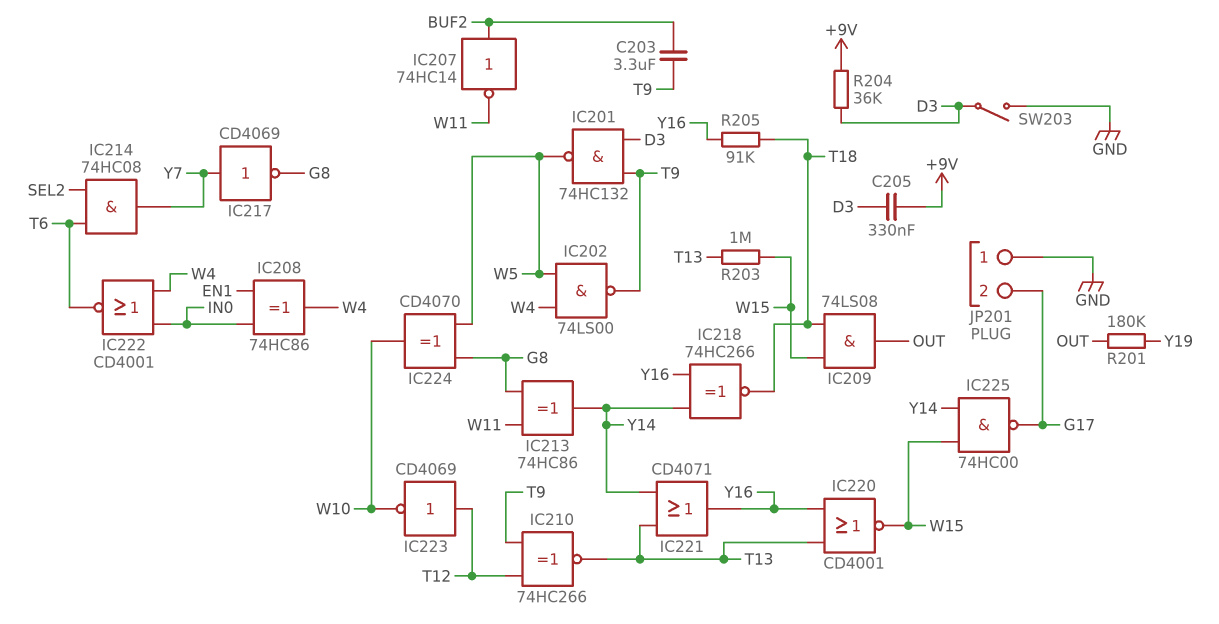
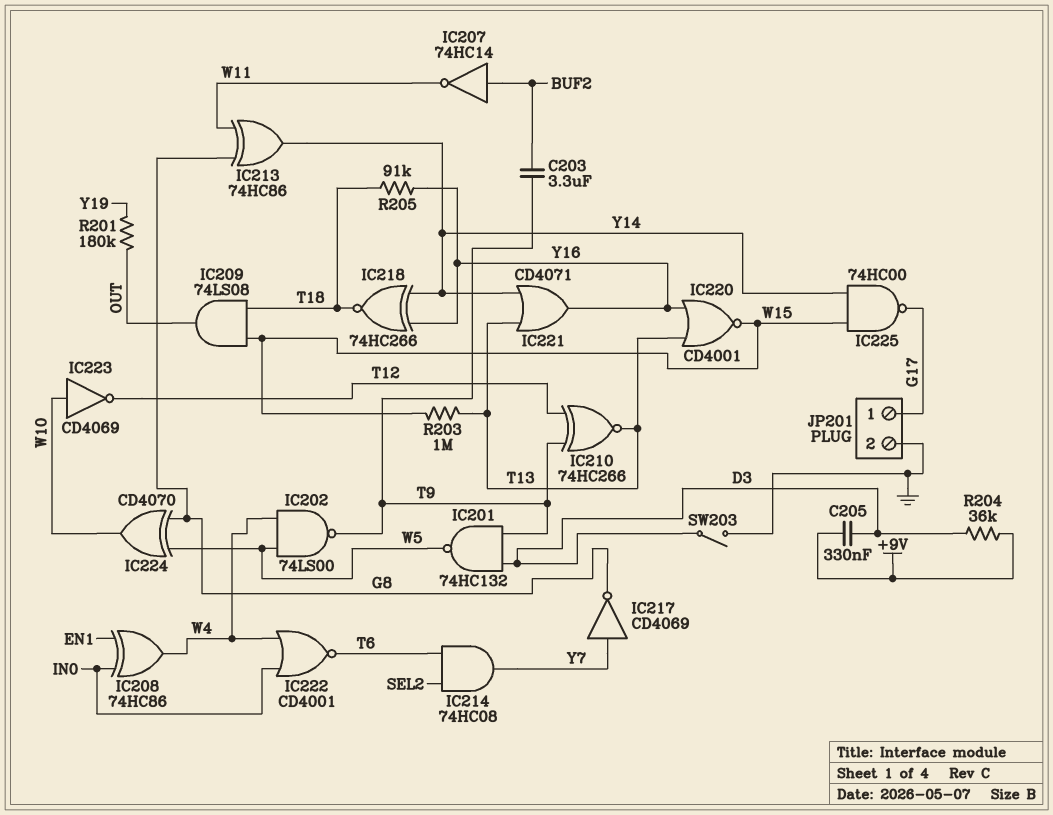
IC223: NOT CD4069 (in T12, out W10) -> NOT CD4069 (in W10, out T12)
JP201 pin 1: GND -> G17
JP201 pin 2: G17 -> GND

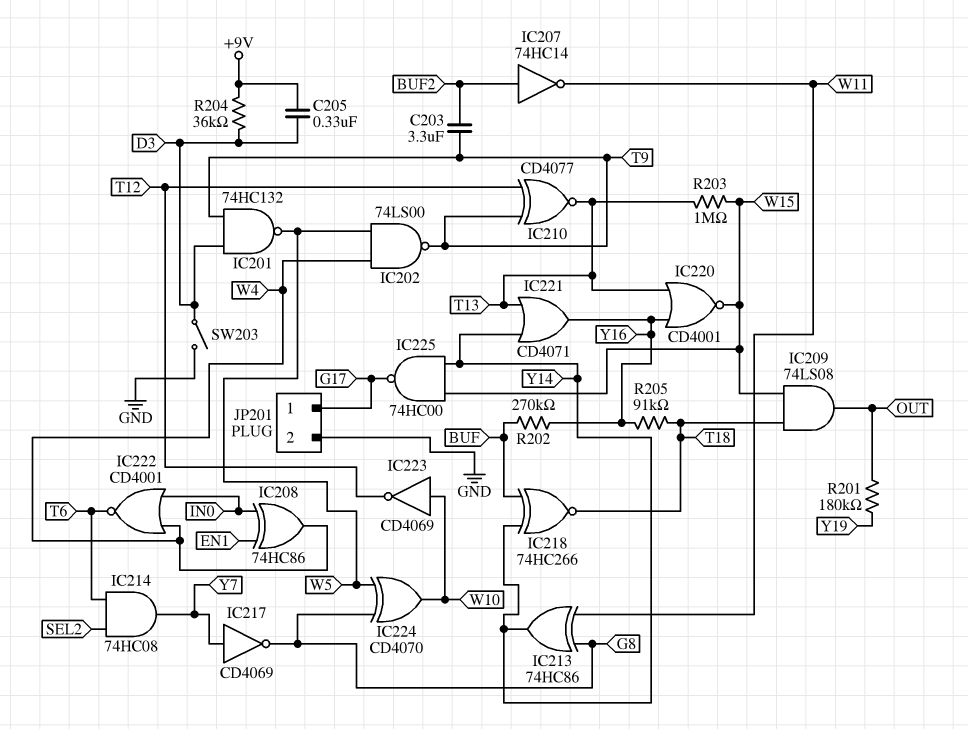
IC210: XNOR 74HC266 (in T9, in T12, out T13) -> XNOR CD4077 (in T9, in T12, out T13)
IC218: XNOR 74HC266 (in Y14, in Y16, out T18) -> XNOR 74HC266 (in BUF, in Y14, out T18)
R202: none -> 270k (BUF, Y16)

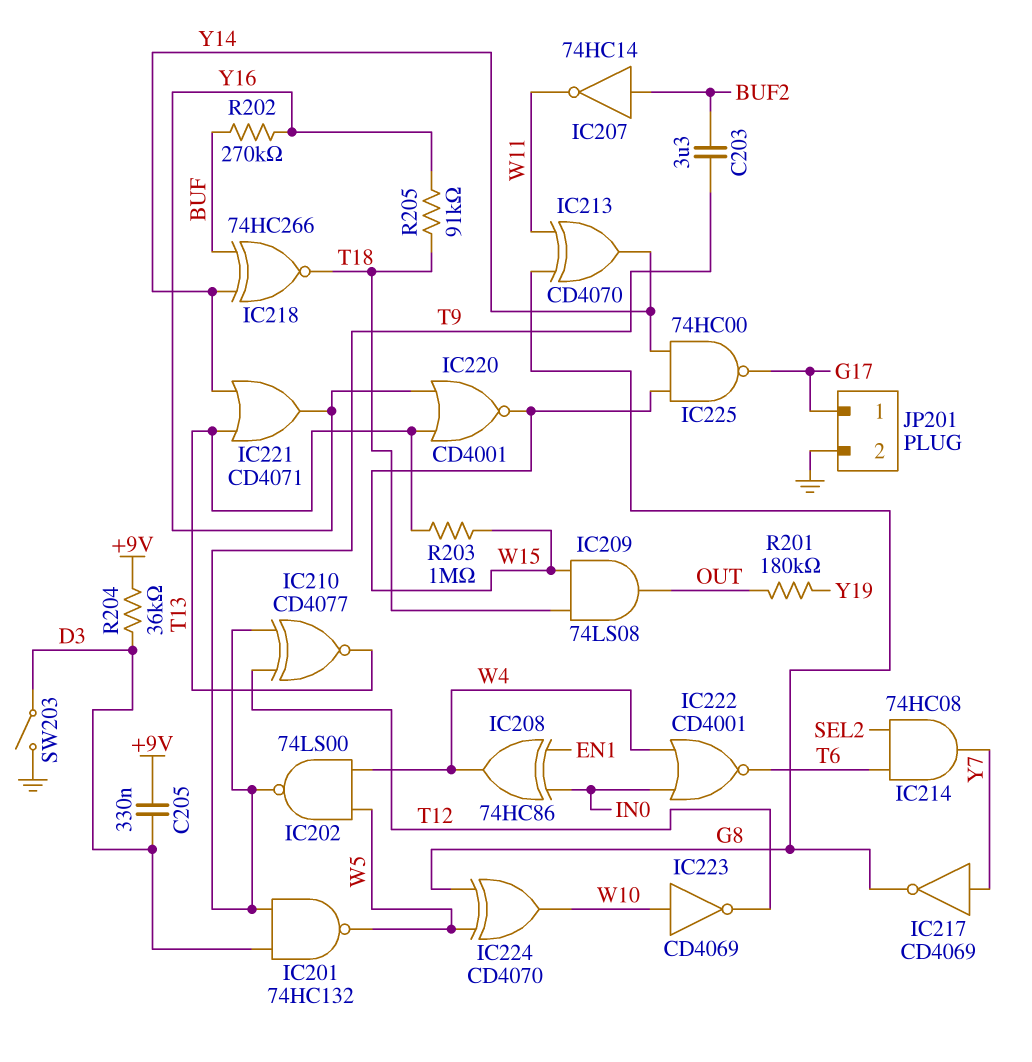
IC213: XOR 74HC86 (in G8, in W11, out Y14) -> XOR CD4070 (in G8, in W11, out Y14)

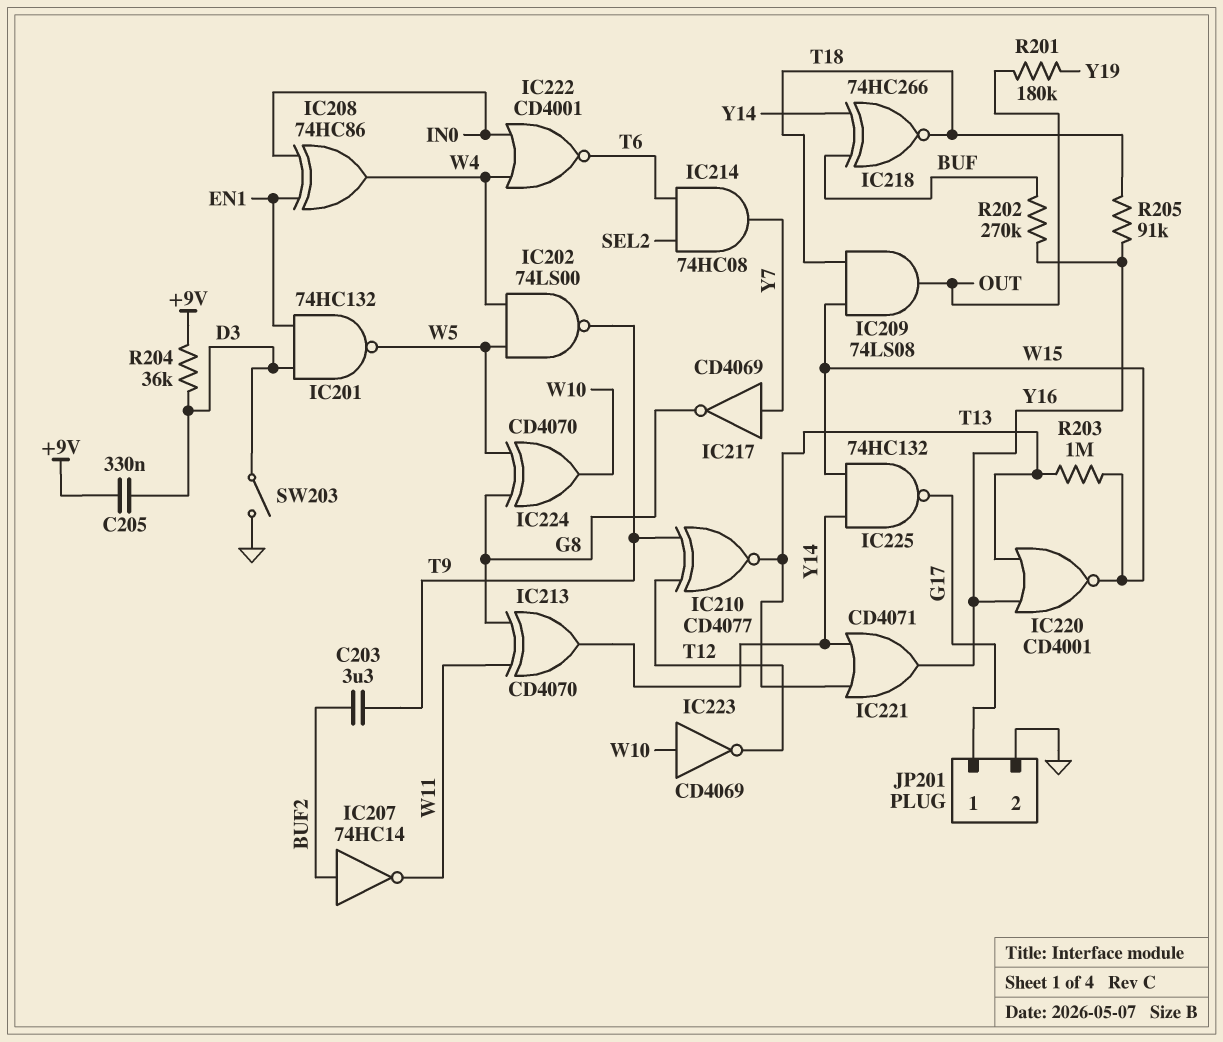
IC201: NAND 74HC132 (in D3, in T9, out W5) -> NAND 74HC132 (in D3, in EN1, out W5)
IC225: NAND 74HC00 (in W15, in Y14, out G17) -> NAND 74HC132 (in W15, in Y14, out G17)

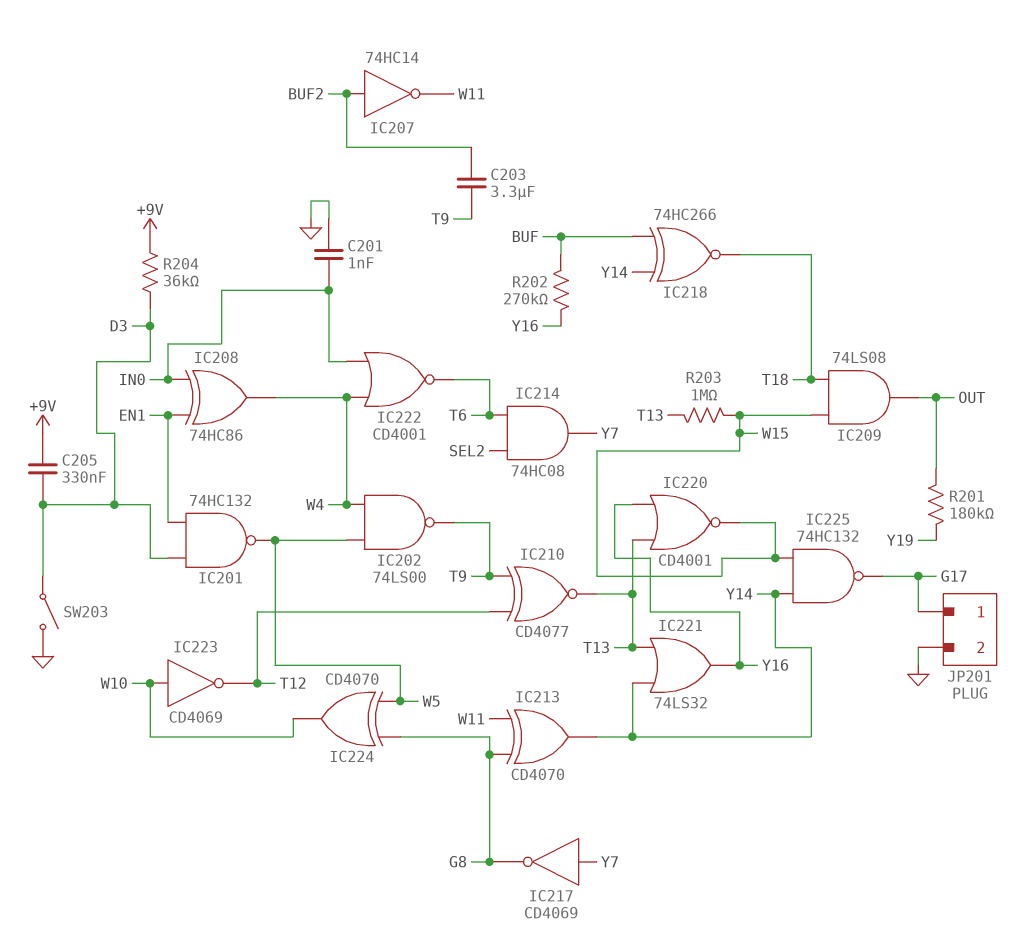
C201: none -> 1nF (GND, IN0)
IC221: OR CD4071 (in T13, in Y14, out Y16) -> OR 74LS32 (in T13, in Y14, out Y16)
R205: 91k (T18, Y16) -> none

